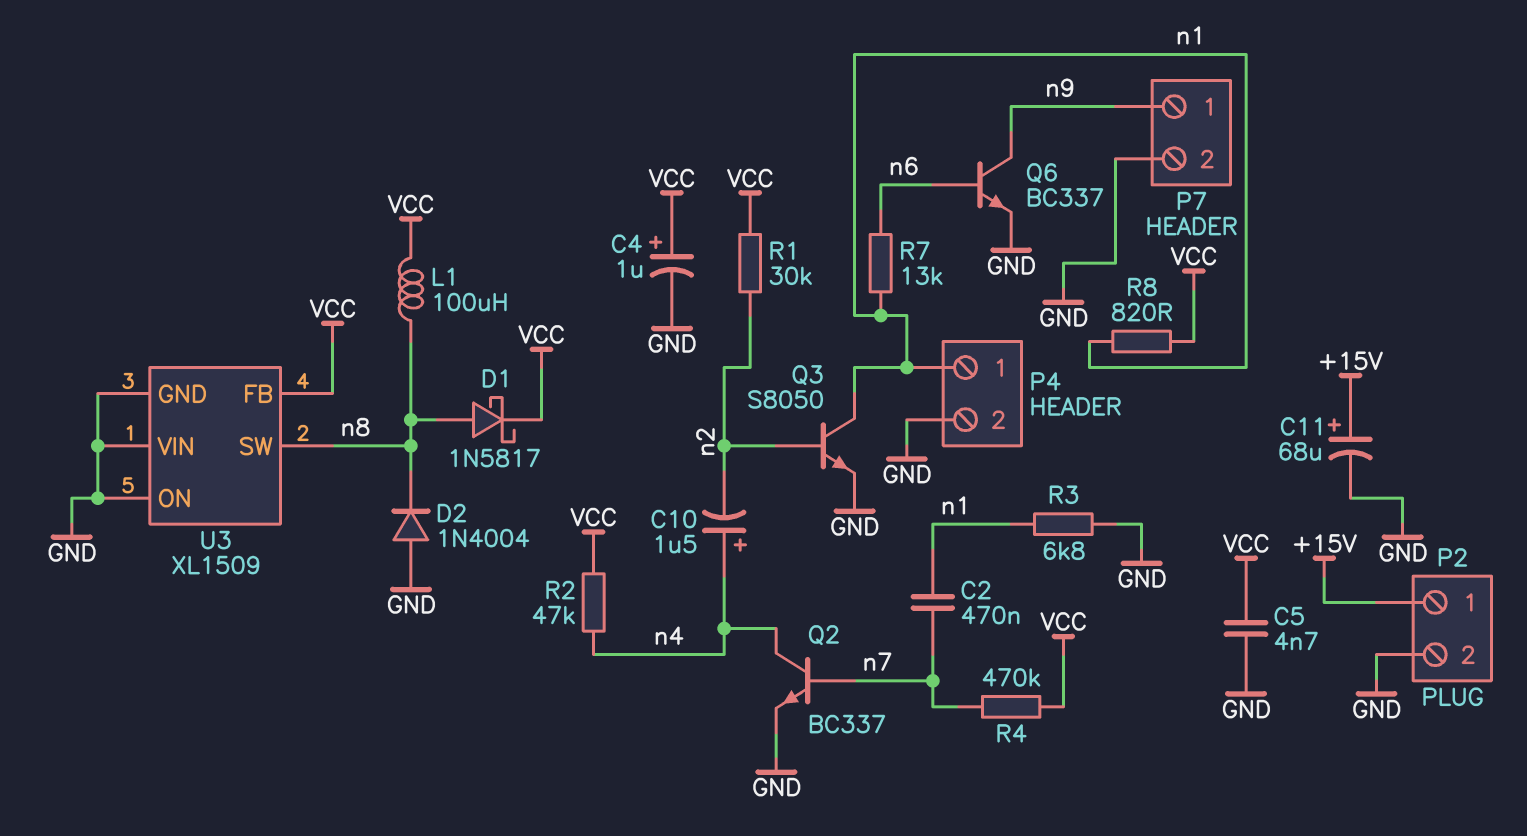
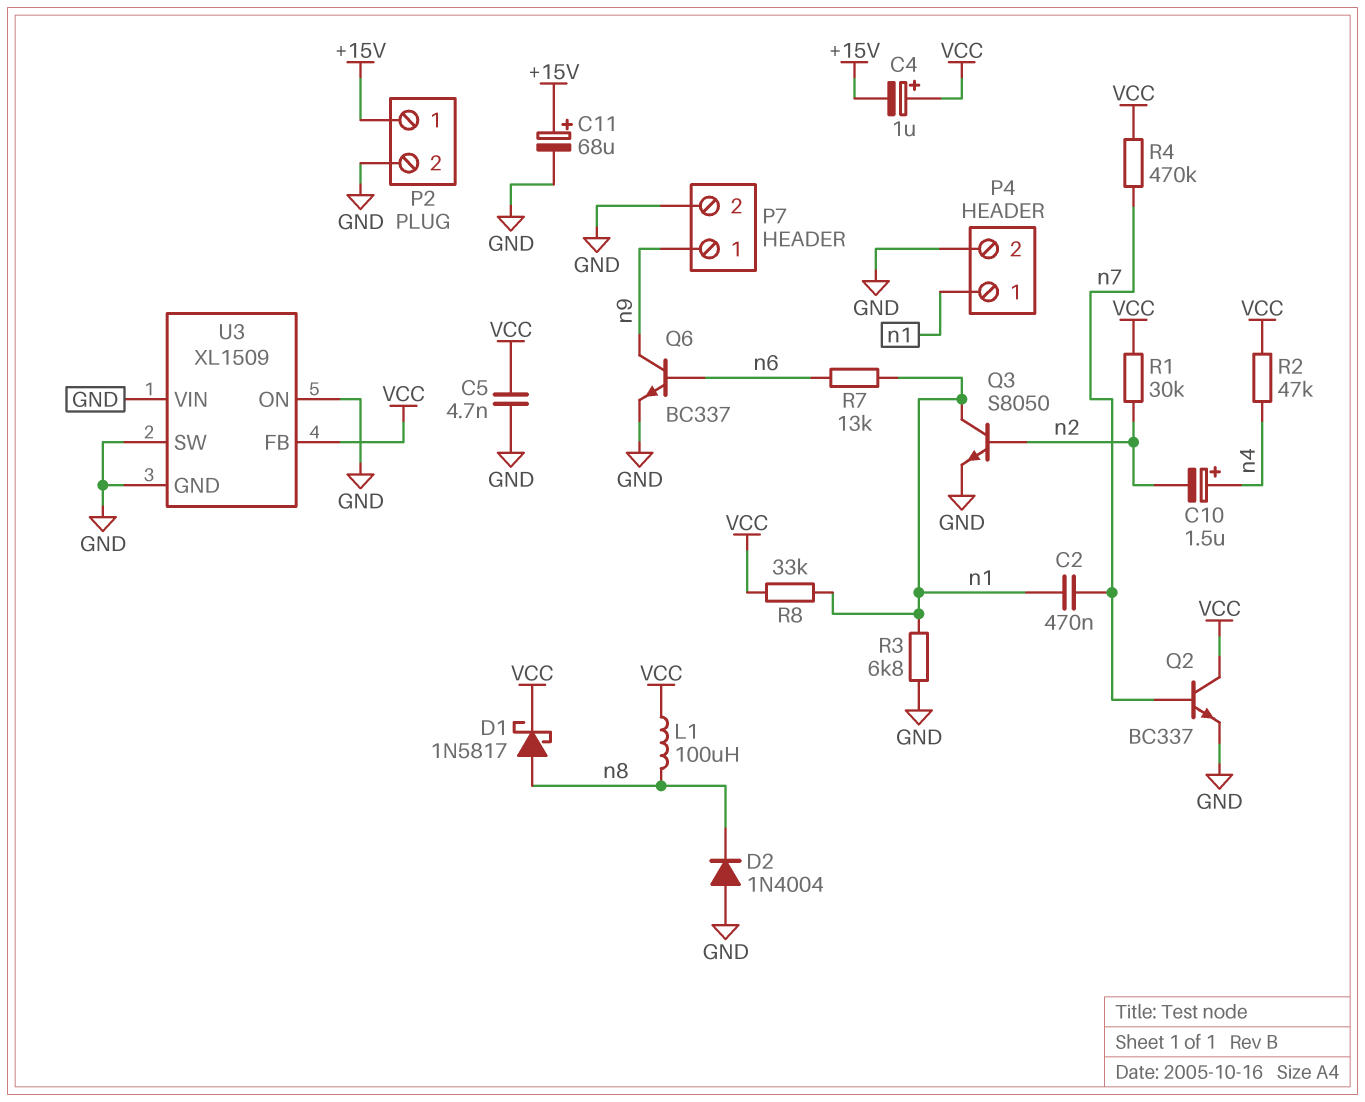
C4: 1uF (plus VCC, minus GND) -> 1uF (plus VCC, minus +15V)
Q2: NPN BC337 (B n7, C n4, E GND) -> NPN BC337 (B n7, C VCC, E GND)
R8: 820 (VCC, n1) -> 33k (VCC, n1)
U3 pin SW: n8 -> GND

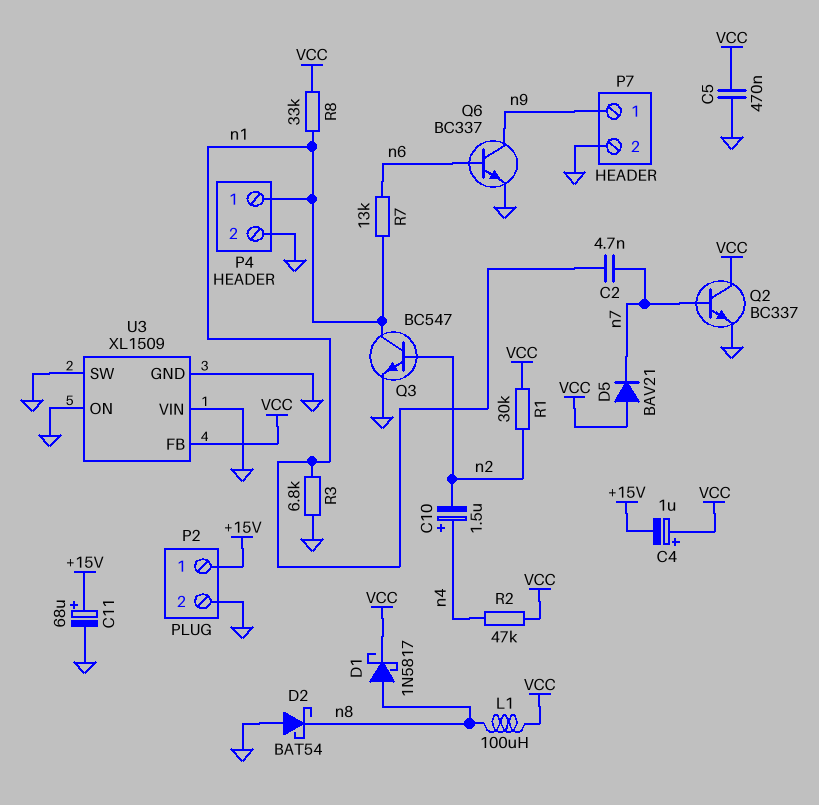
C2: 470nF (n1, n7) -> 4.7nF (n1, n7)
C5: 4.7nF (GND, VCC) -> 470nF (GND, VCC)
D2: diode 1N4004 (A GND, K n8) -> schottky BAT54 (A GND, K n8)
D5: none -> diode BAV21 (A VCC, K n7)
Q3: NPN S8050 (B n2, C n1, E GND) -> NPN BC547 (B n2, C n1, E GND)
R4: 470k (VCC, n7) -> none

